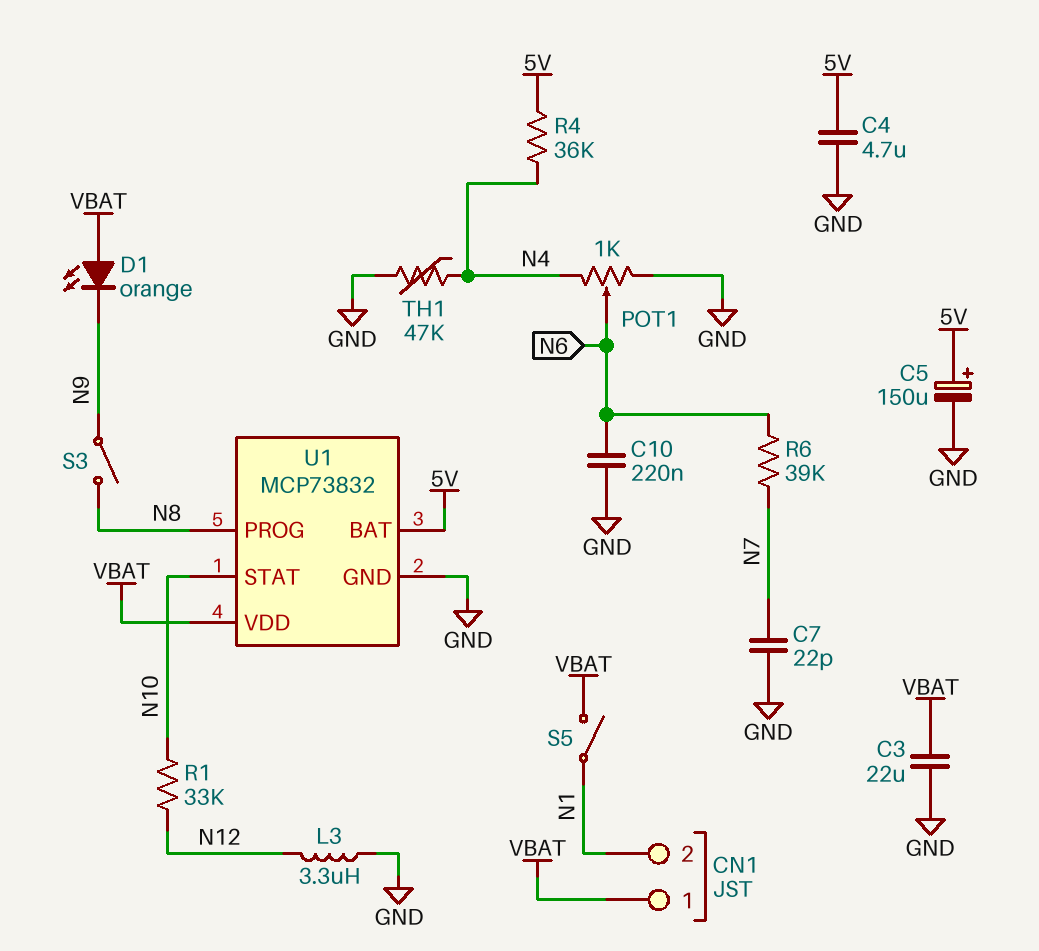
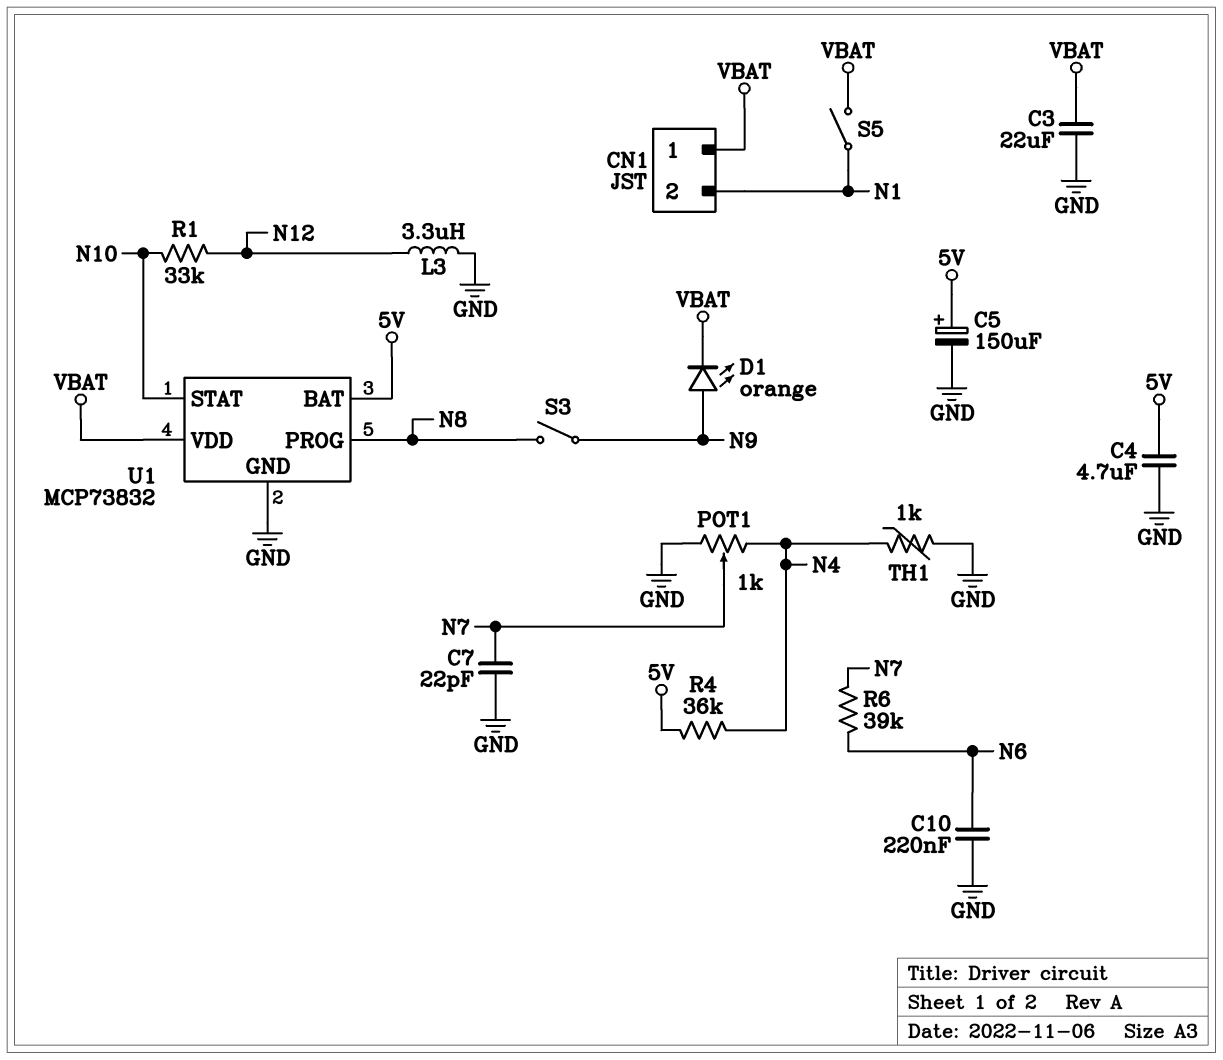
D1: LED orange (A VBAT, K N9) -> LED orange (A N9, K VBAT)
POT1: 1k (GND, N4, wiper N6) -> 1k (GND, N4, wiper N7)
TH1: 47k (GND, N4) -> 1k (GND, N4)

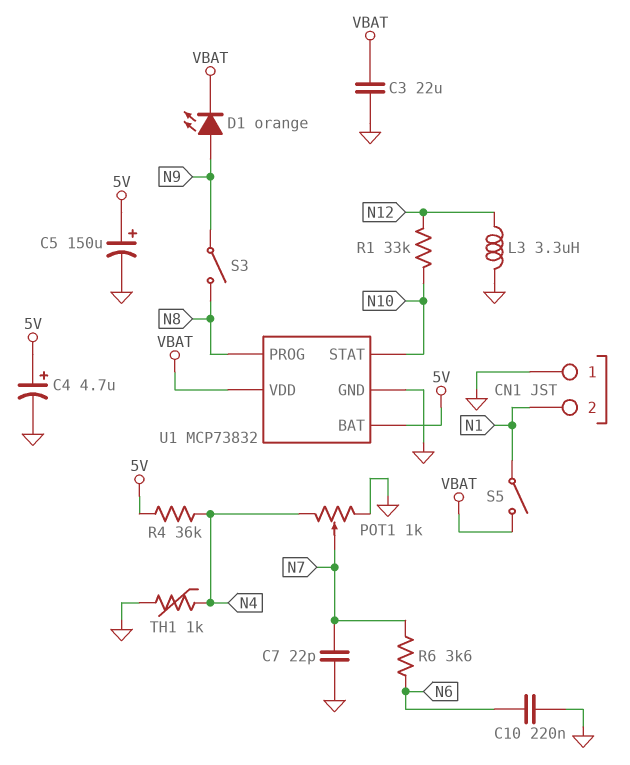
C4: 4.7uF (5V, GND) -> 4.7uF (plus 5V, minus GND)
CN1 pin 1: VBAT -> GND
R6: 39k (N6, N7) -> 3.6k (N6, N7)

